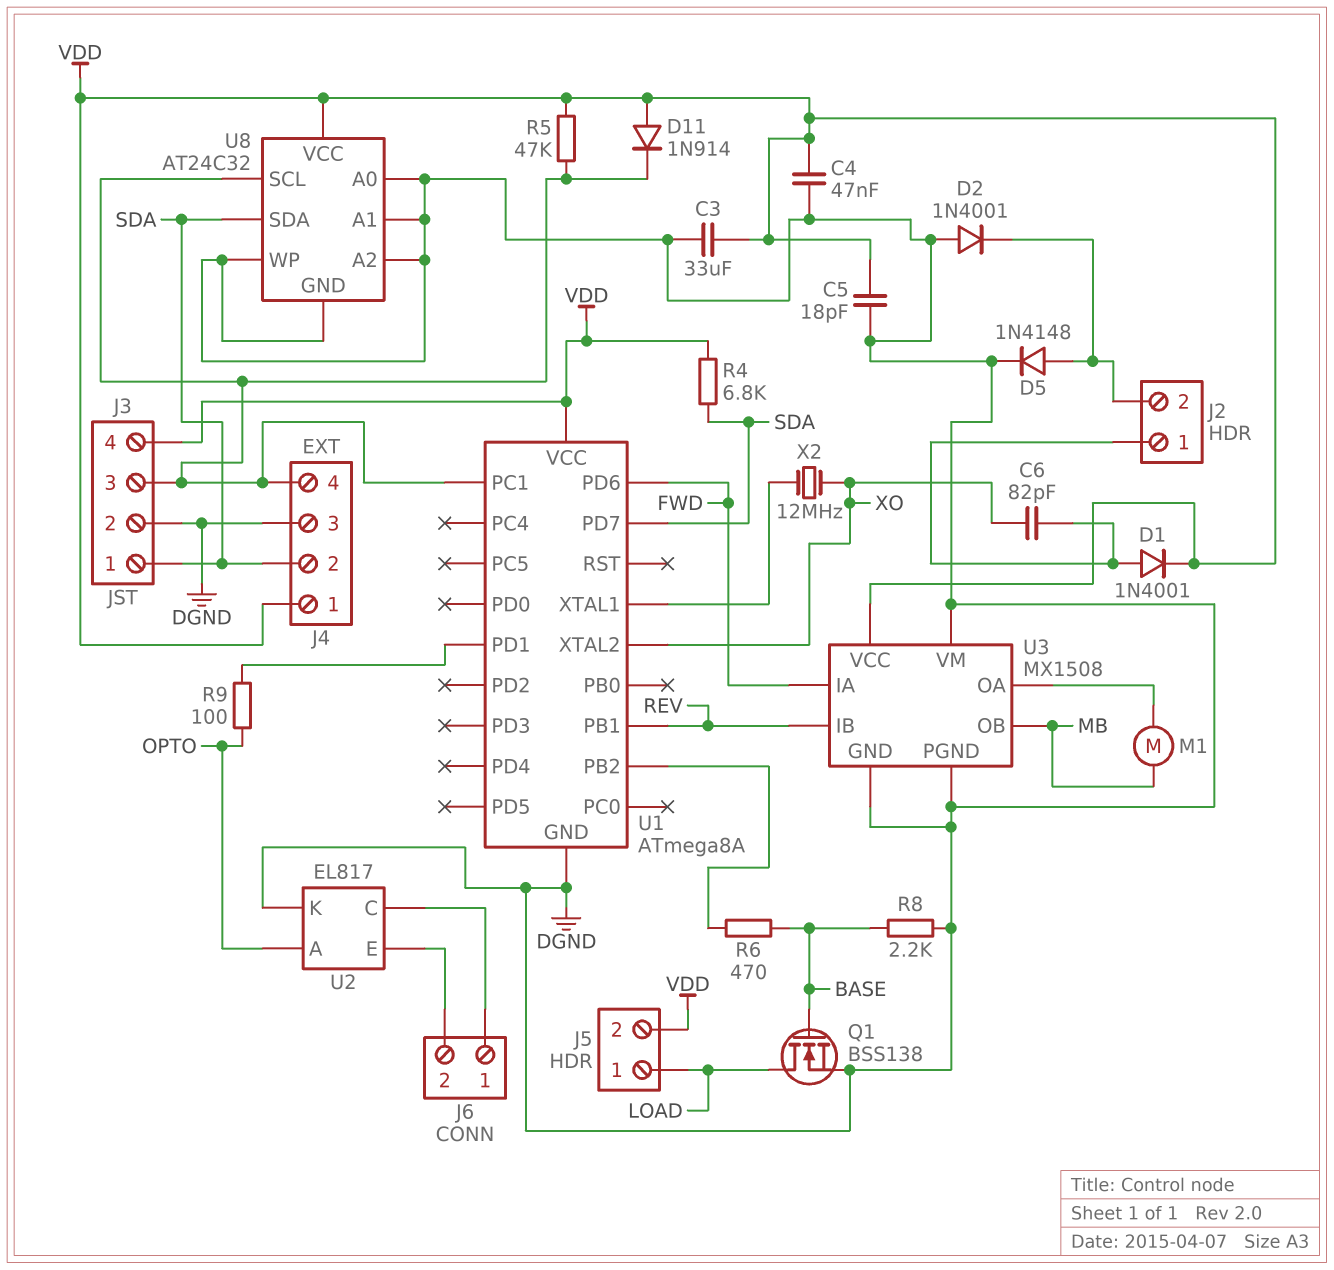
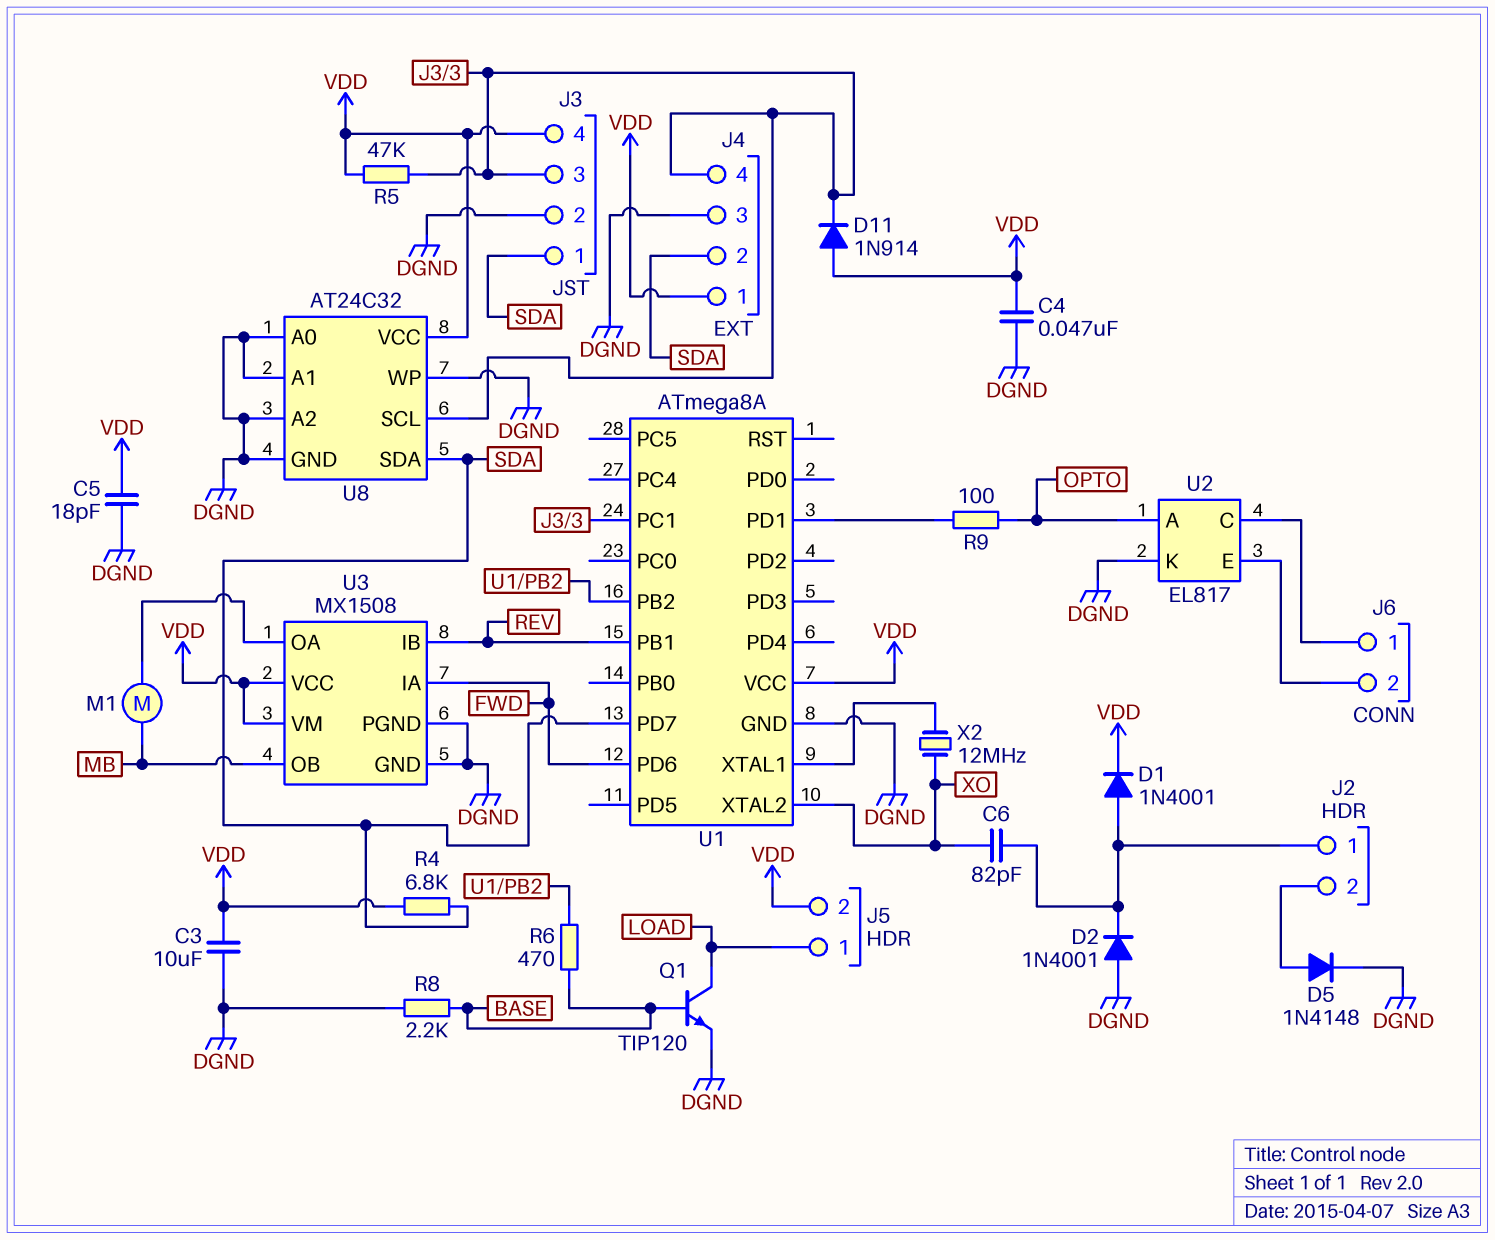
C3: 33uF (DGND, VDD) -> 10uF (DGND, VDD)
D2: diode 1N4001 (A DGND, K J2/2) -> diode 1N4001 (A DGND, K J2/1)
Q1: NMOS BSS138 (G BASE, D LOAD, S DGND) -> NPN TIP120 (B BASE, C LOAD, E DGND)
U3 pin VM: DGND -> VDD

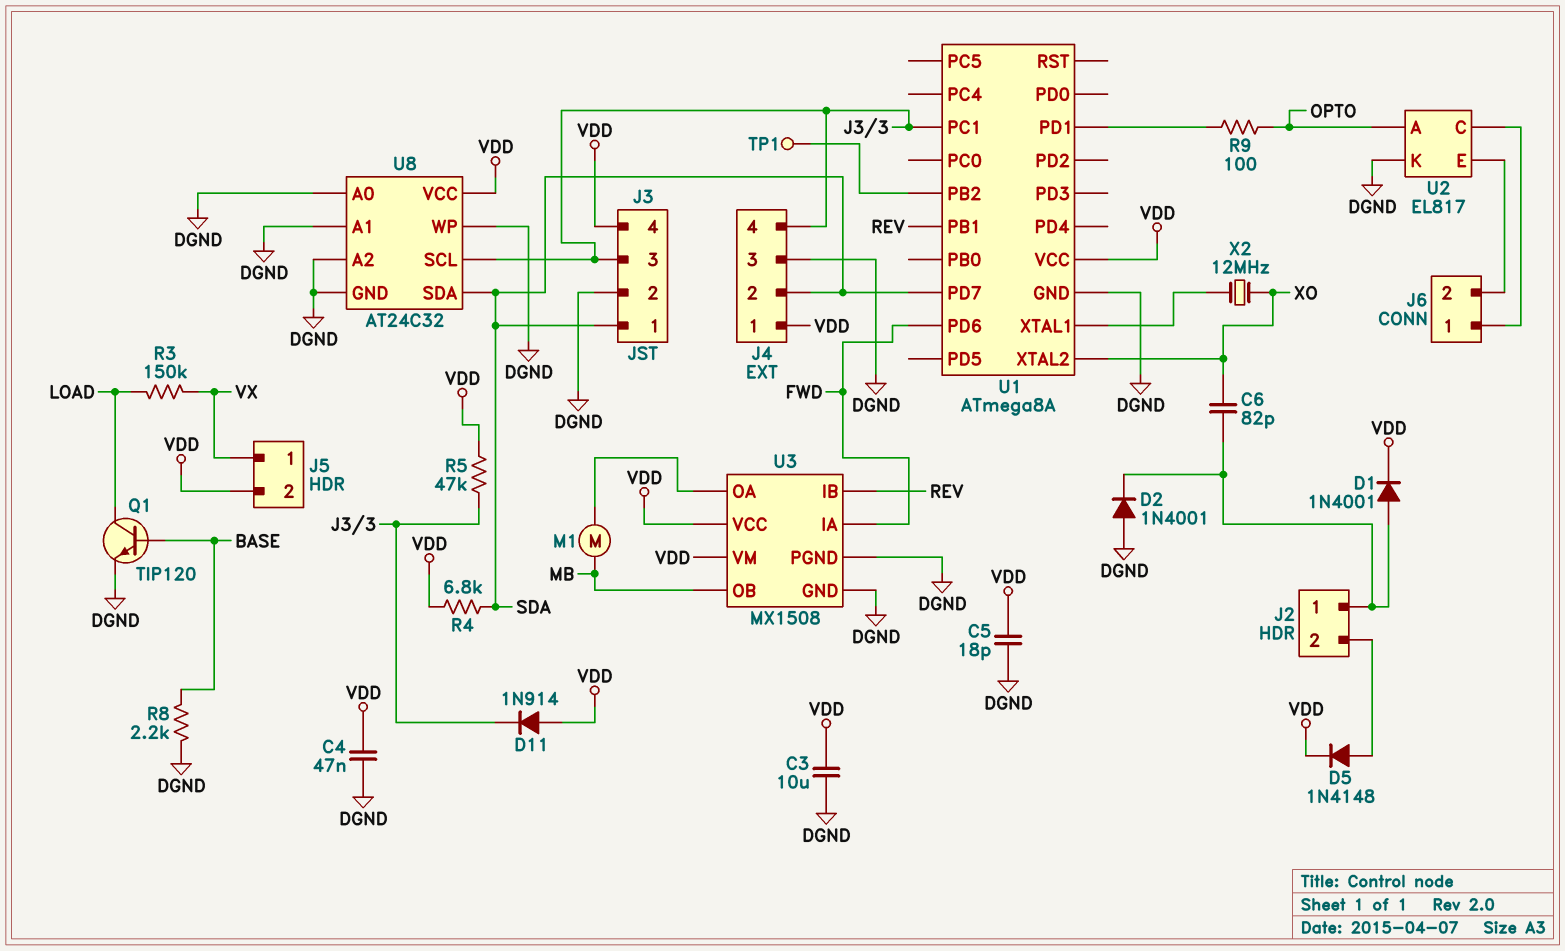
D5: diode 1N4148 (A J2/2, K DGND) -> diode 1N4148 (A J2/2, K VDD)
J5 pin 1: LOAD -> VX
R3: none -> 150k (LOAD, VX)
R6: 470 (BASE, U1/PB2) -> none
TP1: none -> test point (U1/PB2)

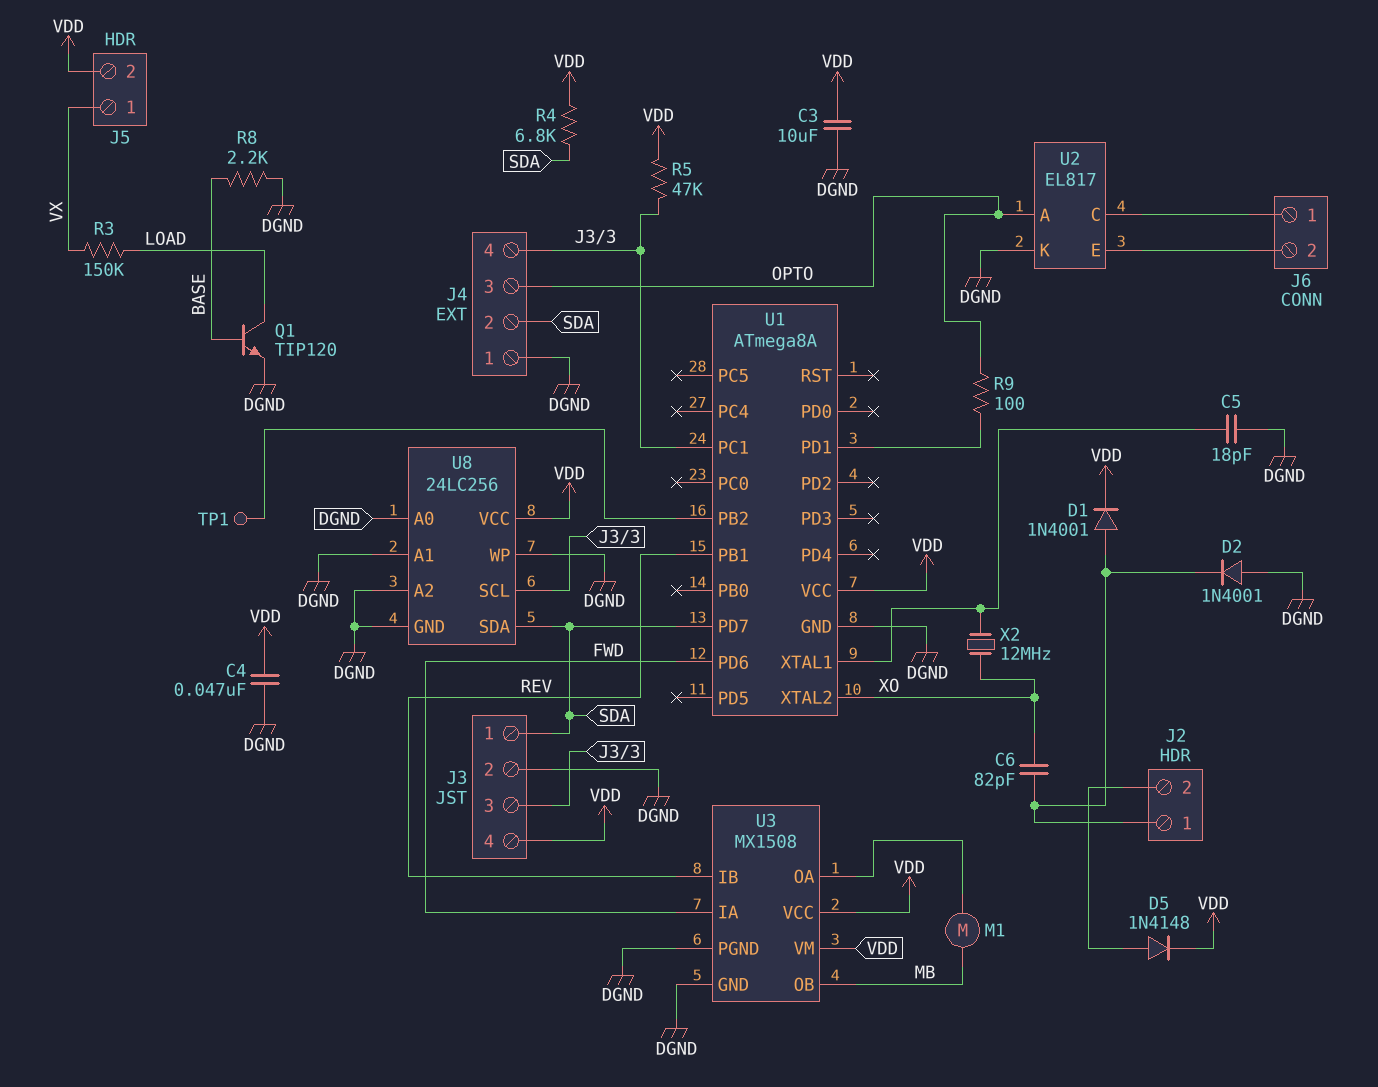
C5: 18pF (DGND, VDD) -> 18pF (DGND, U1/XTAL1)
D11: diode 1N914 (A VDD, K J3/3) -> none
J4 pin 1: VDD -> DGND
J4 pin 3: DGND -> OPTO
U8: AT24C32 -> 24LC256

